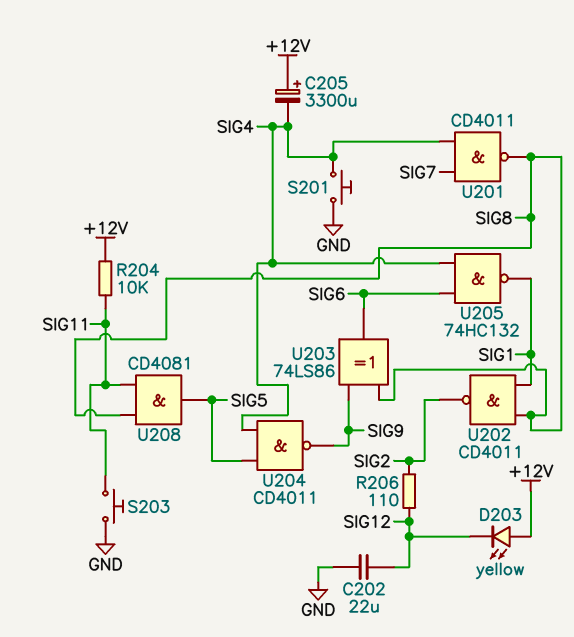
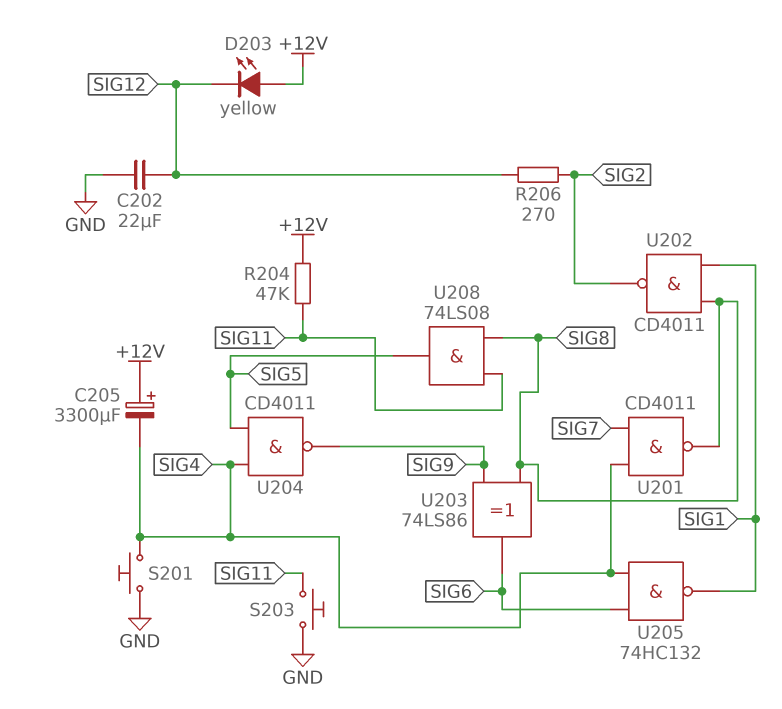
R204: 10k (+12V, SIG11) -> 47k (+12V, SIG11)
R206: 110 (SIG2, SIG12) -> 270 (SIG2, SIG12)
U208: AND CD4081 (in SIG8, in SIG11, out SIG5) -> AND 74LS08 (in SIG8, in SIG11, out SIG5)

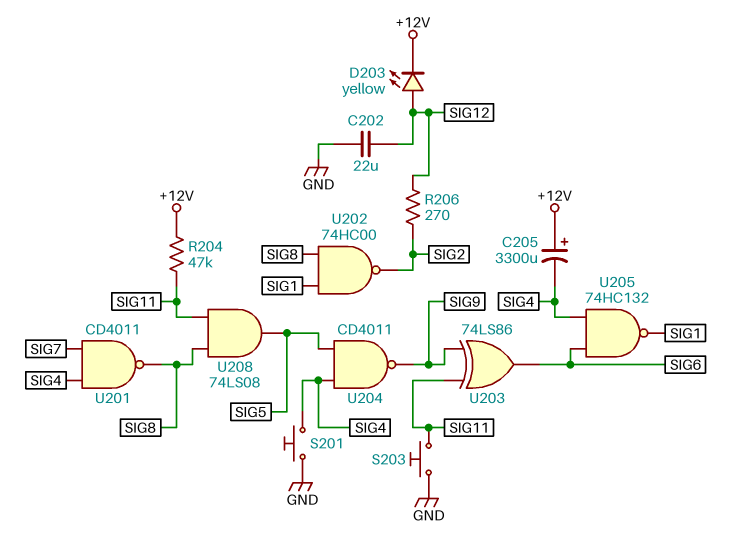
D203: LED yellow (A +12V, K SIG12) -> LED yellow (A SIG12, K +12V)
U202: NAND CD4011 (in SIG1, in SIG8, out SIG2) -> NAND 74HC00 (in SIG1, in SIG8, out SIG2)
U203: XOR 74LS86 (in SIG8, in SIG9, out SIG6) -> XOR 74LS86 (in SIG9, in SIG11, out SIG6)

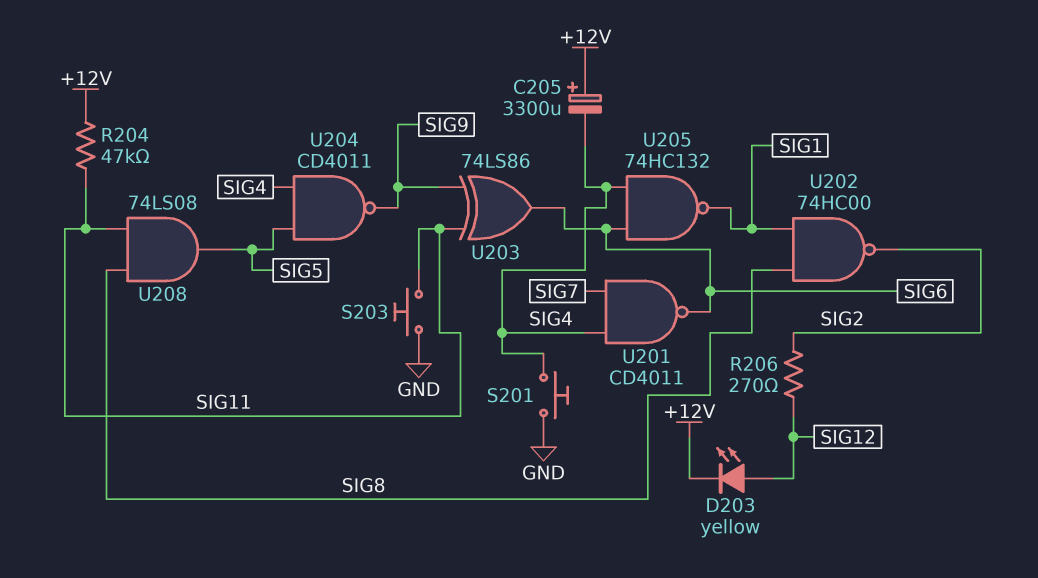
C202: 22uF (GND, SIG12) -> none
U201: NAND CD4011 (in SIG4, in SIG7, out SIG8) -> NAND CD4011 (in SIG4, in SIG7, out SIG6)

